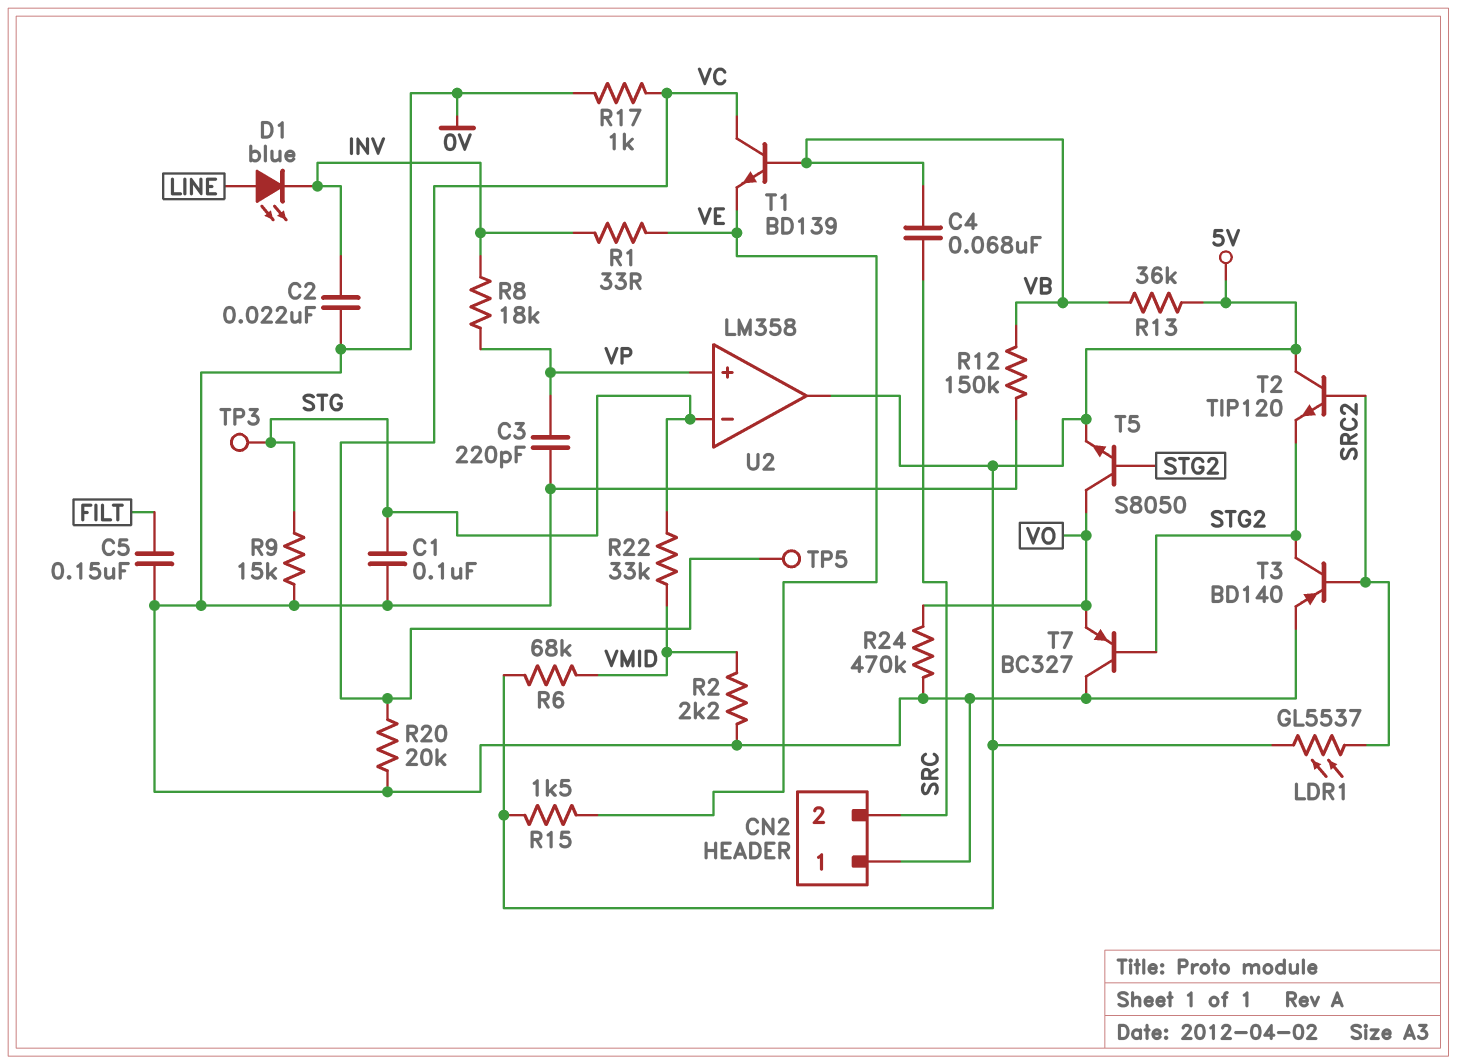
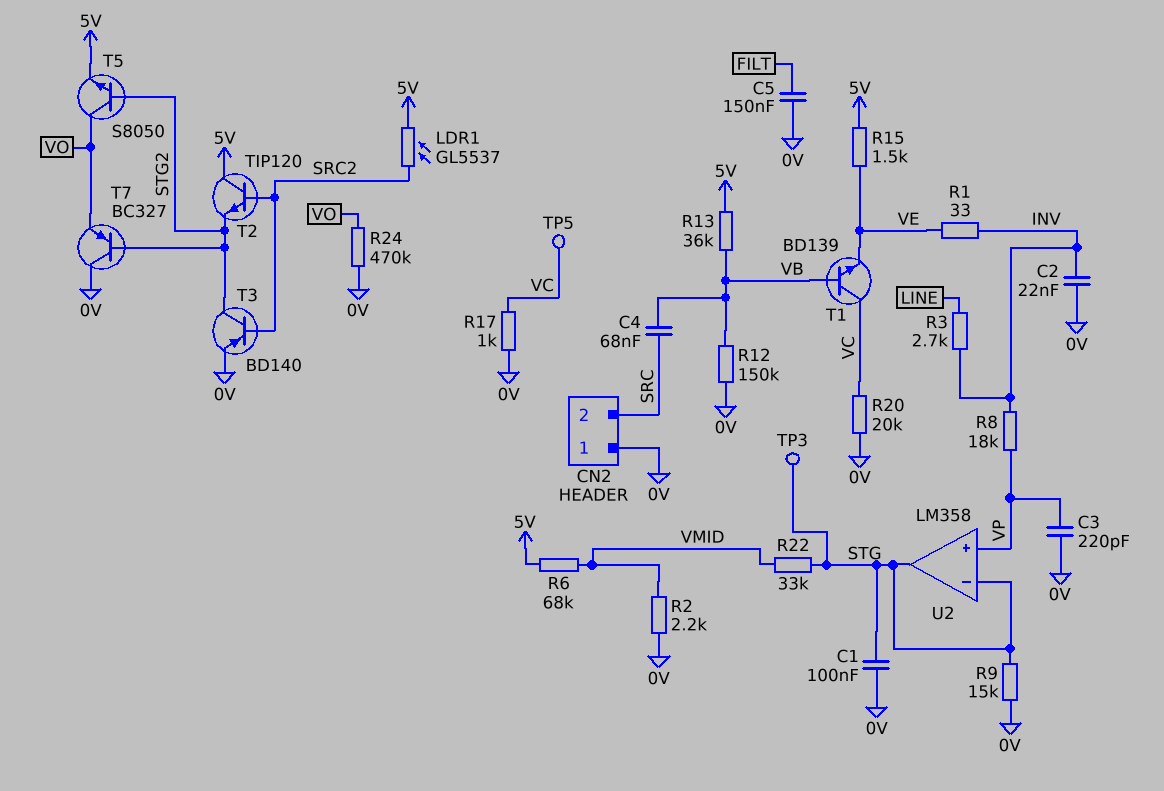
D1: LED blue (A LINE, K INV) -> none
R3: none -> 2.7k (INV, LINE)
U2 pin out: 5V -> STG

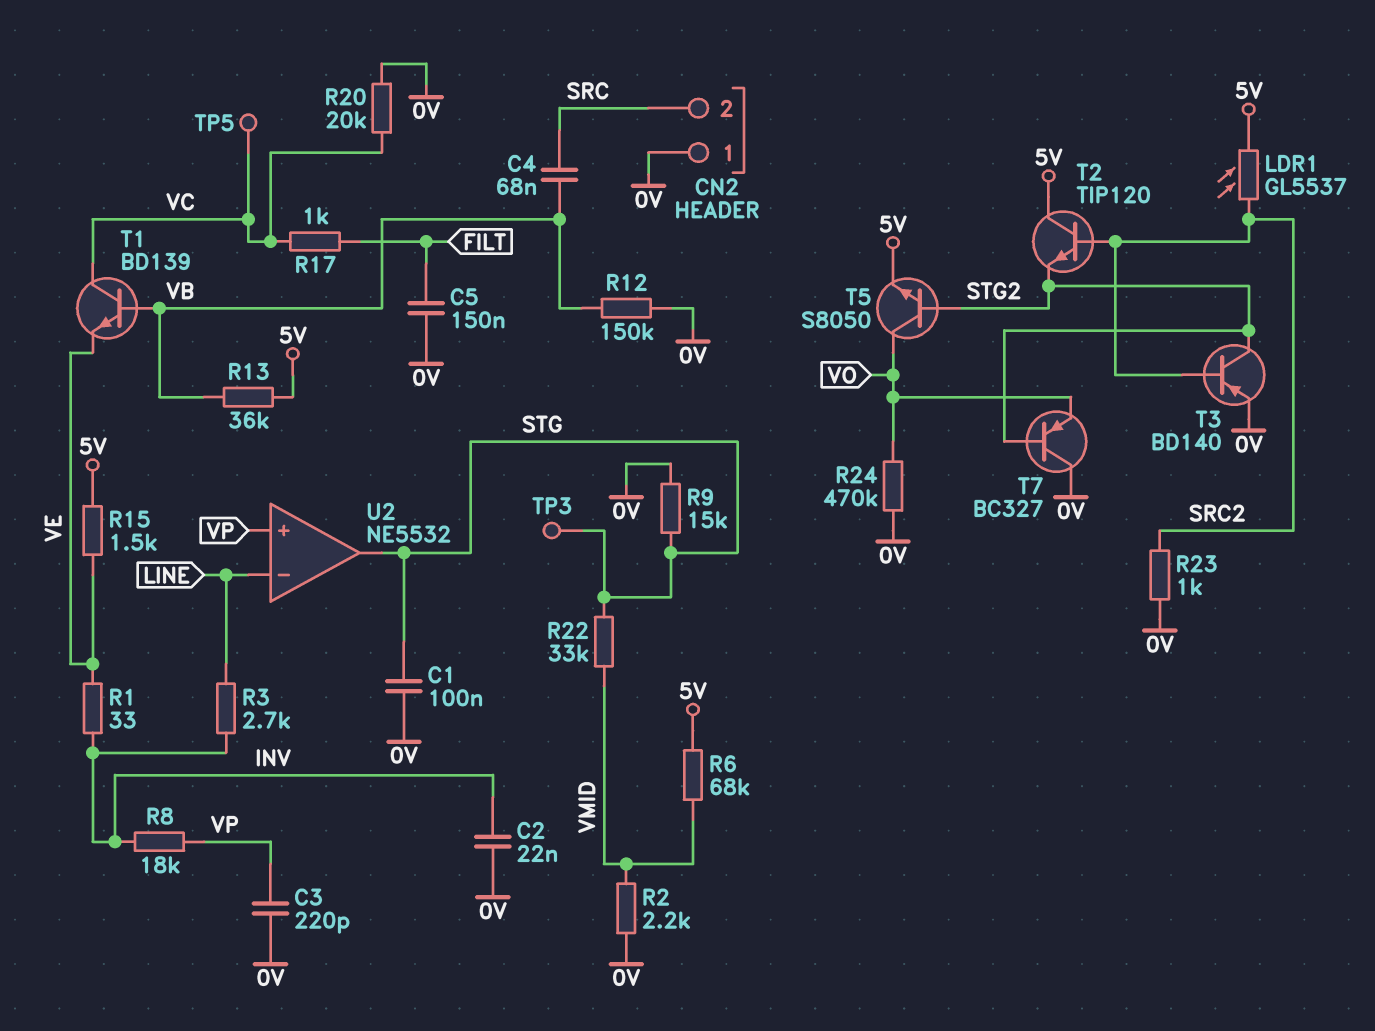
R17: 1k (0V, VC) -> 1k (FILT, VC)
R23: none -> 1k (0V, SRC2)
U2: LM358 -> NE5532
U2 pin in-: STG -> LINE

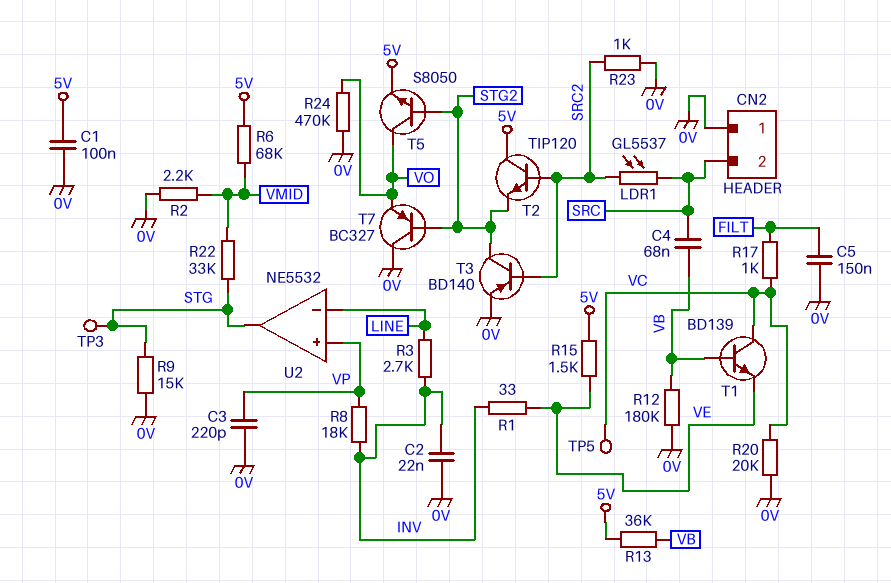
C1: 100nF (0V, STG) -> 100nF (0V, 5V)
LDR1: GL5537 (5V, SRC2) -> GL5537 (SRC, SRC2)
R12: 150k (0V, VB) -> 180k (0V, VB)

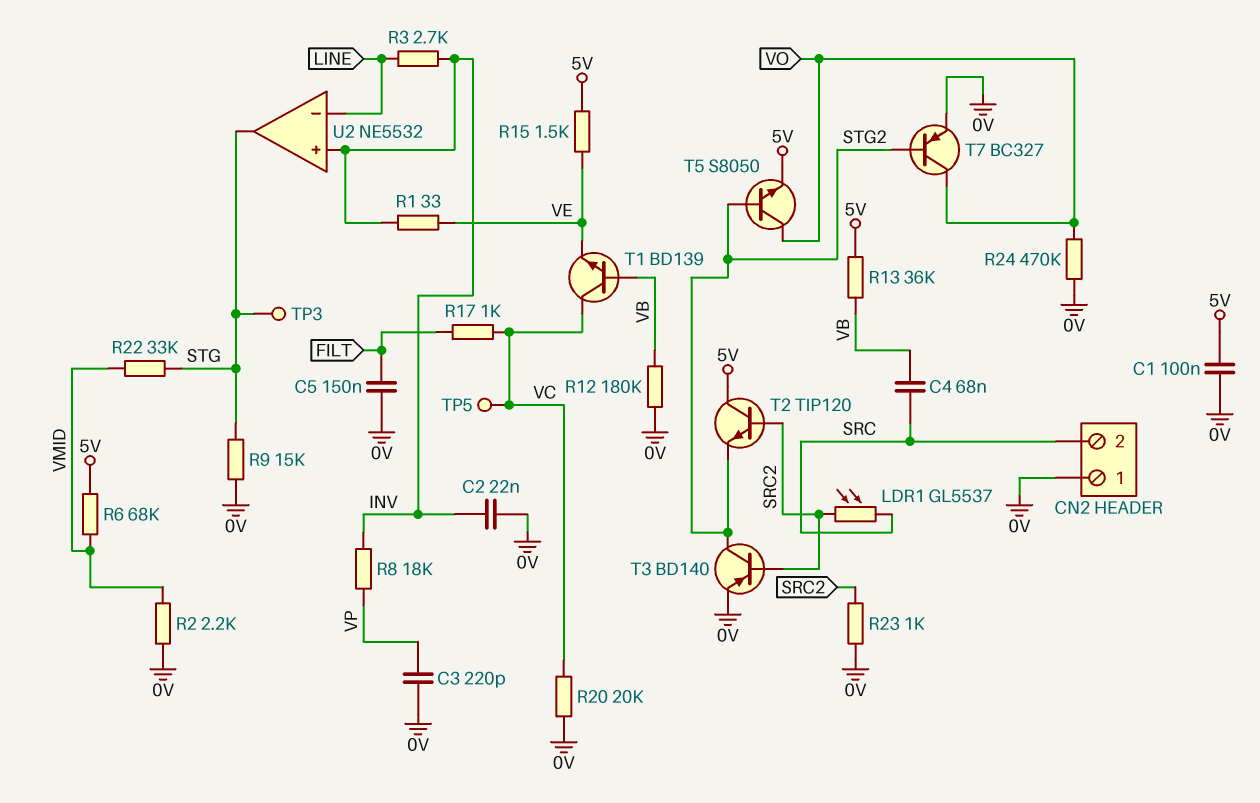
T7: PNP BC327 (B STG2, C 0V, E VO) -> PNP BC327 (B STG2, C VO, E 0V)
U2 pin in+: VP -> INV

